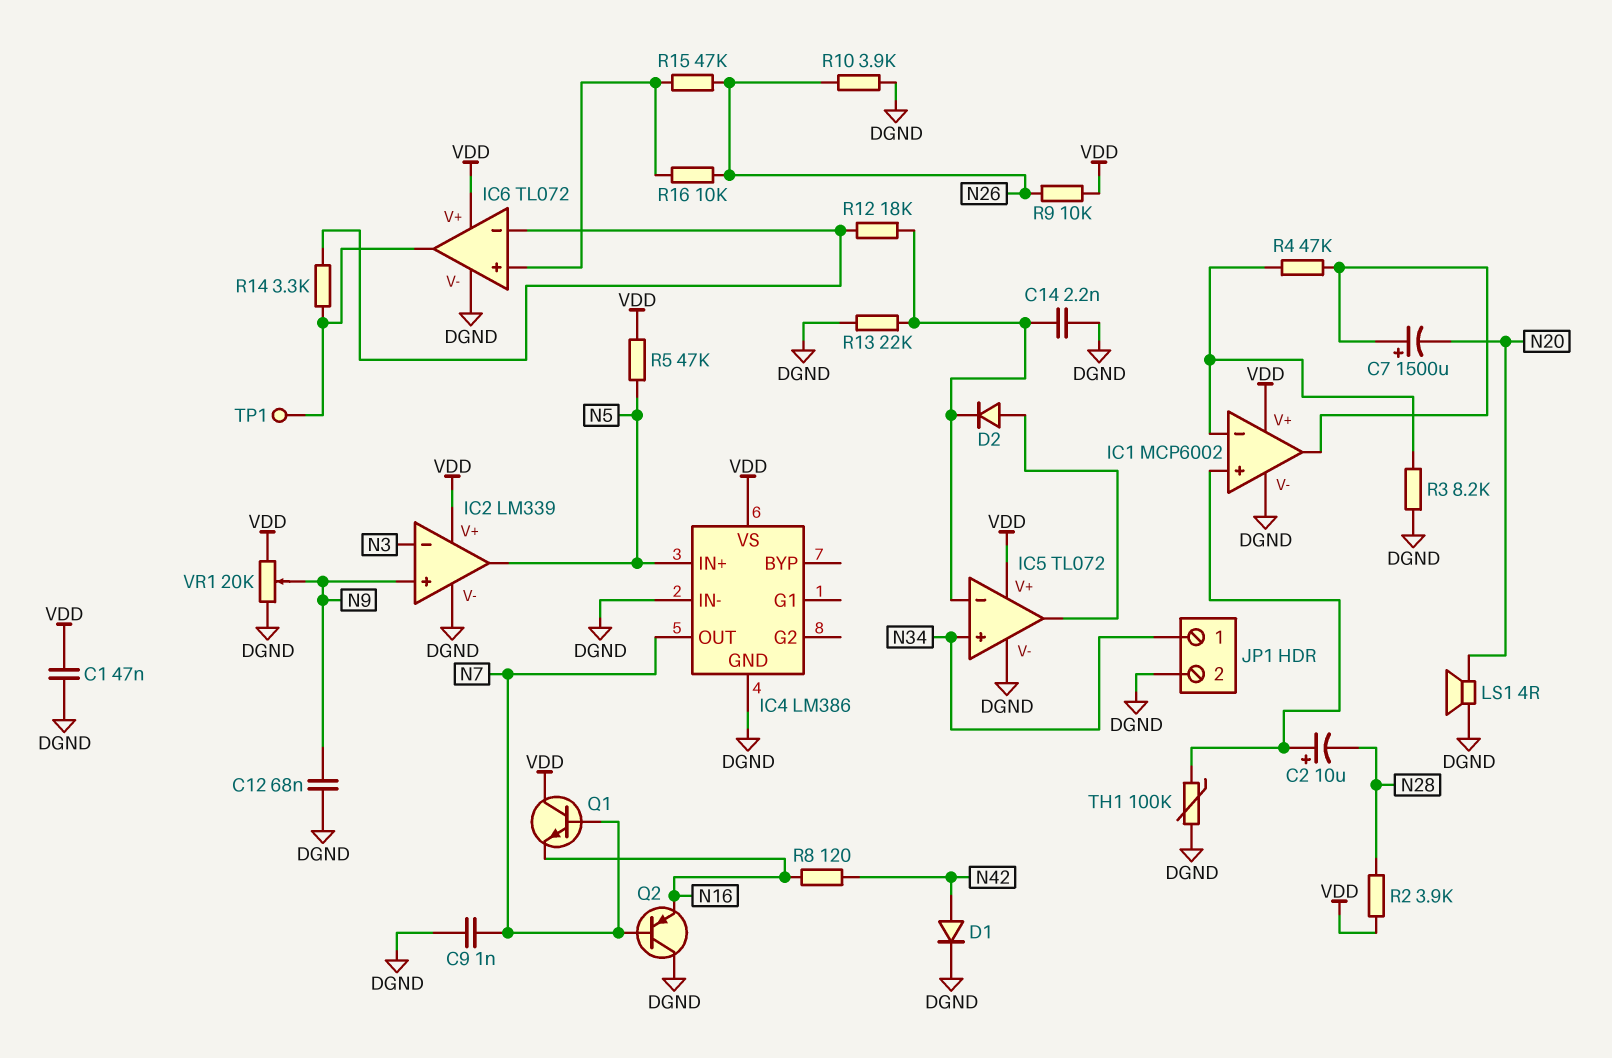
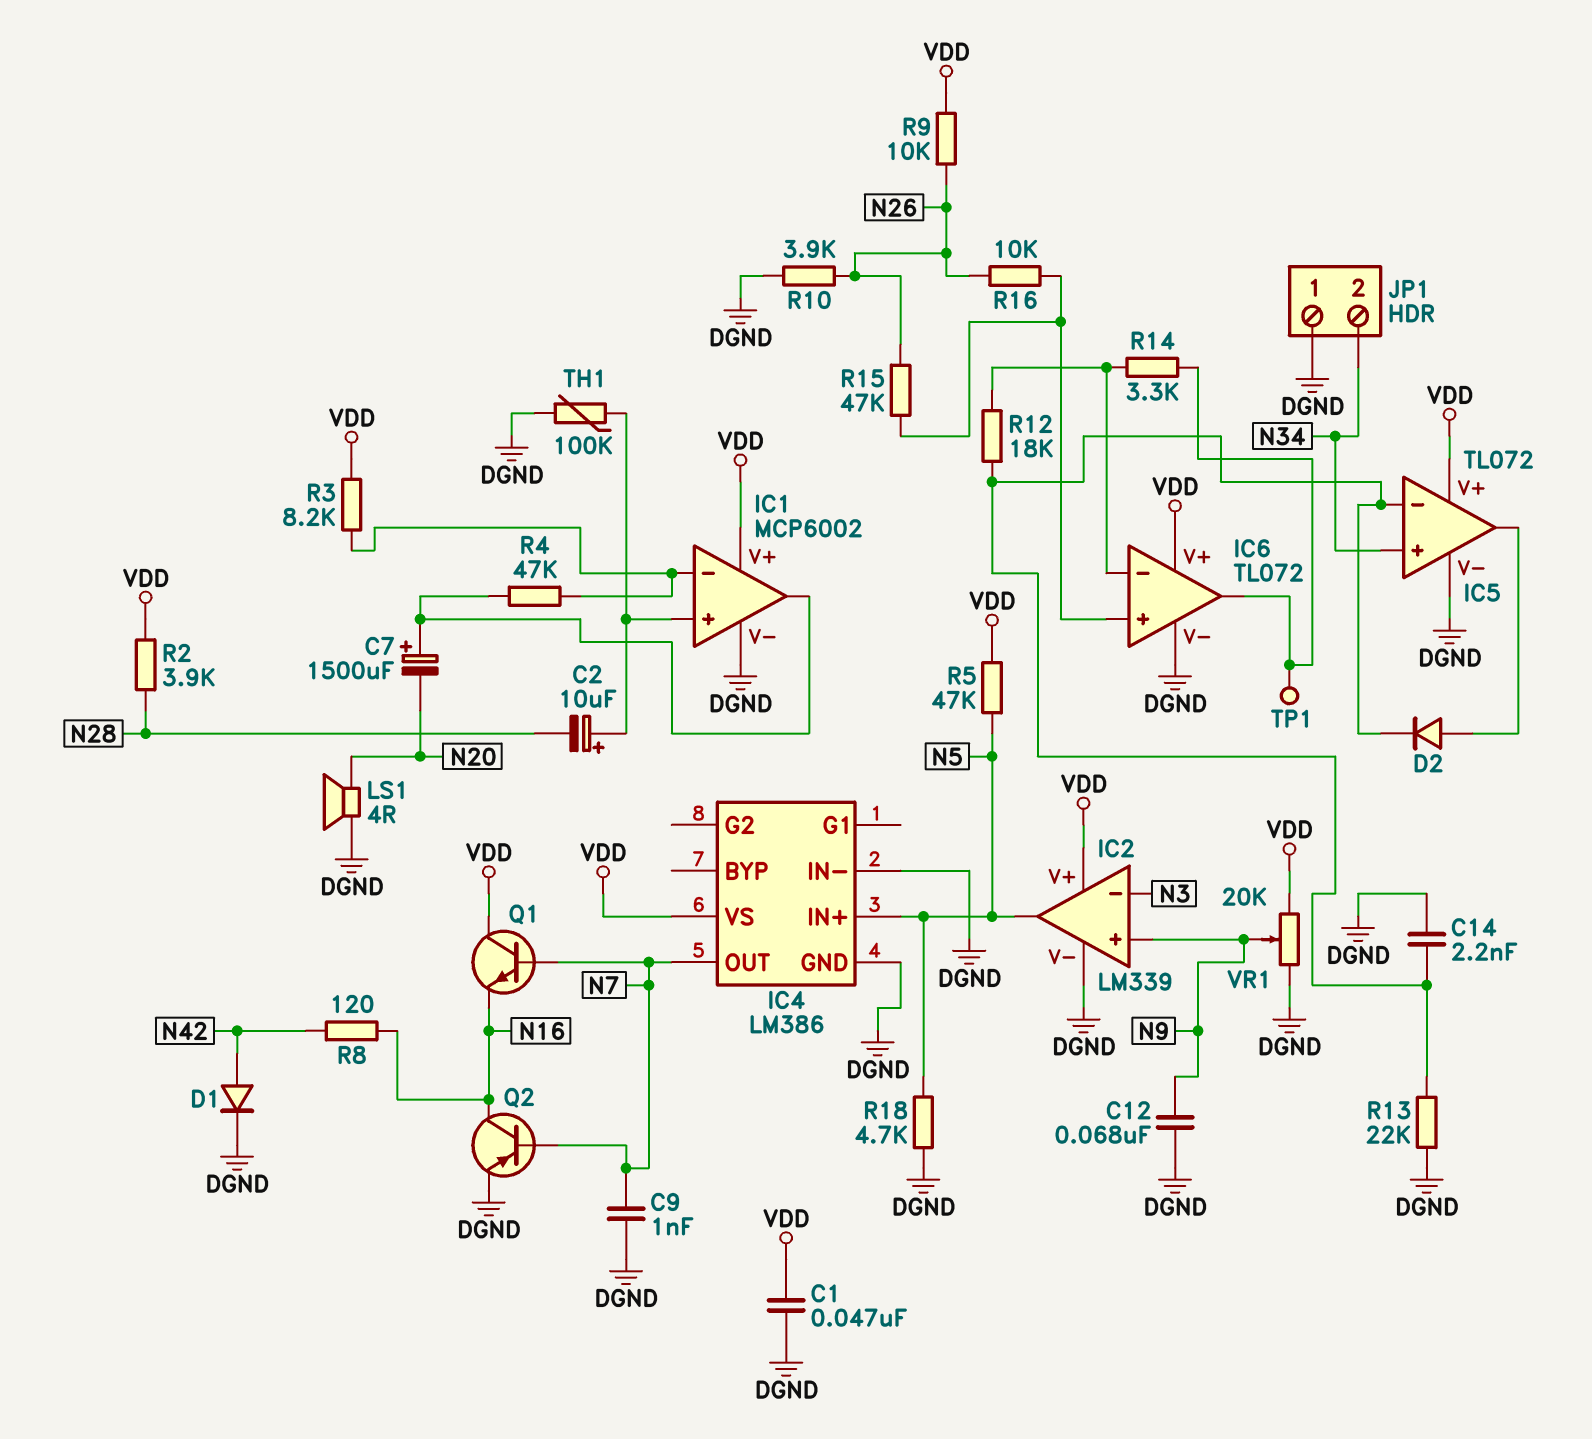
JP1 pin 1: N34 -> DGND
JP1 pin 2: DGND -> N34
Q2: PNP (B N7, C DGND, E N16) -> PNP (B N7, C N16, E DGND)
R3: 8.2k (DGND, IC1/in-) -> 8.2k (IC1/in-, VDD)
R18: none -> 4.7k (DGND, N5)

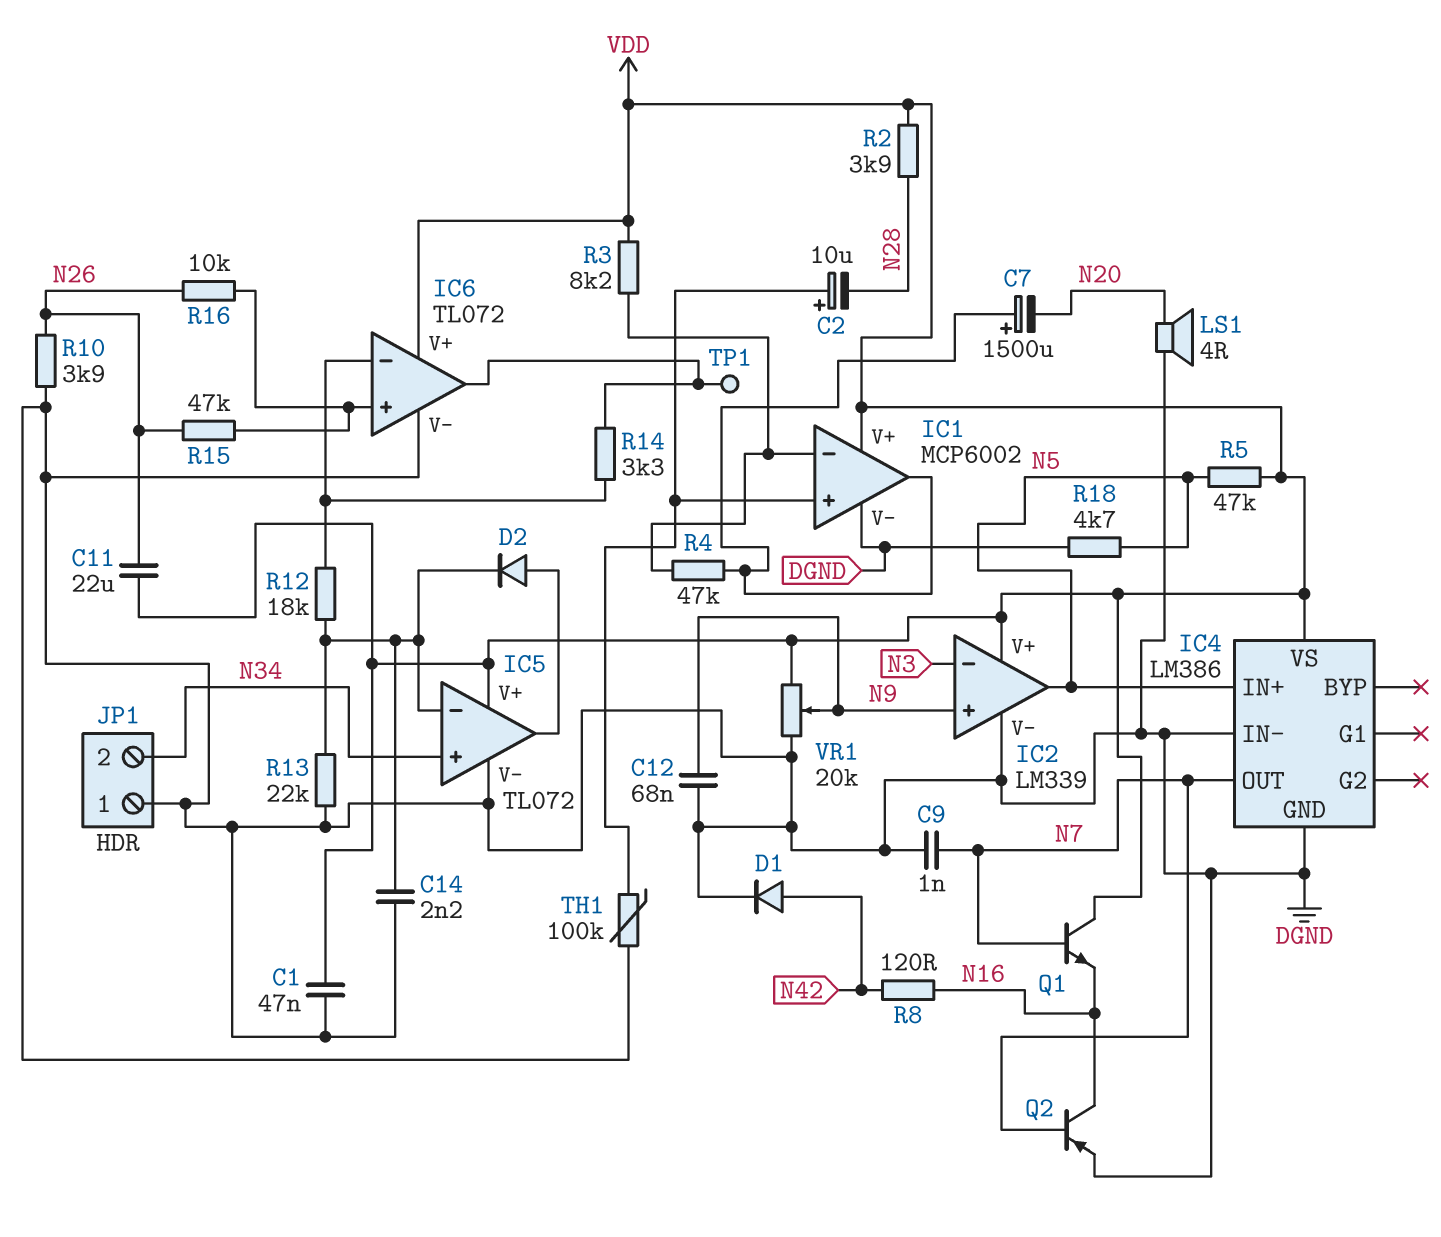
C11: none -> 22uF (N26, VDD)
R9: 10k (N26, VDD) -> none

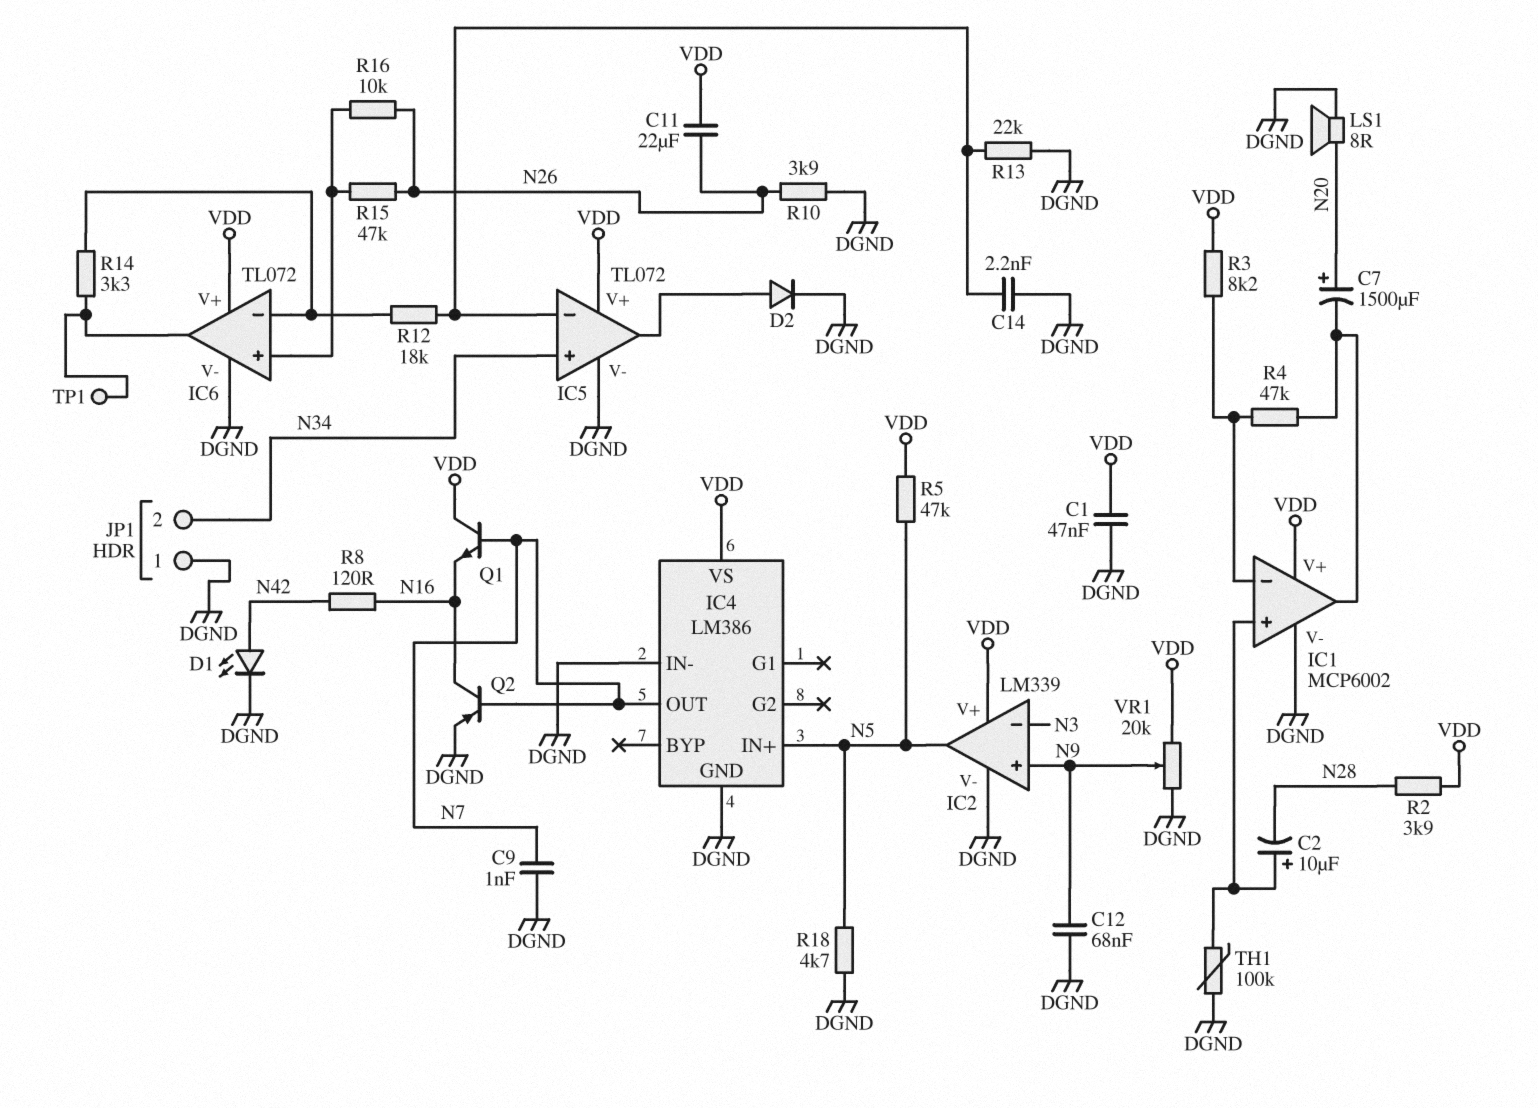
C7: 1500uF (plus IC1/out, minus N20) -> 1500uF (plus N20, minus IC1/out)
D1: diode (A N42, K DGND) -> LED (A N42, K DGND)
D2: diode (A IC5/out, K IC5/in-) -> diode (A IC5/out, K DGND)
LS1: speaker 4R (DGND, N20) -> speaker 8R (DGND, N20)

